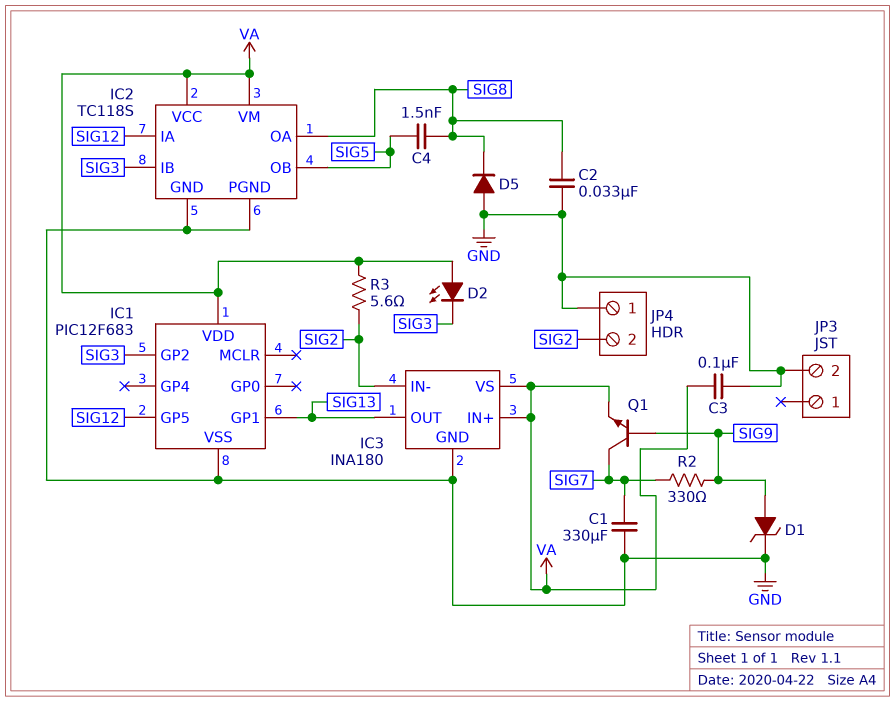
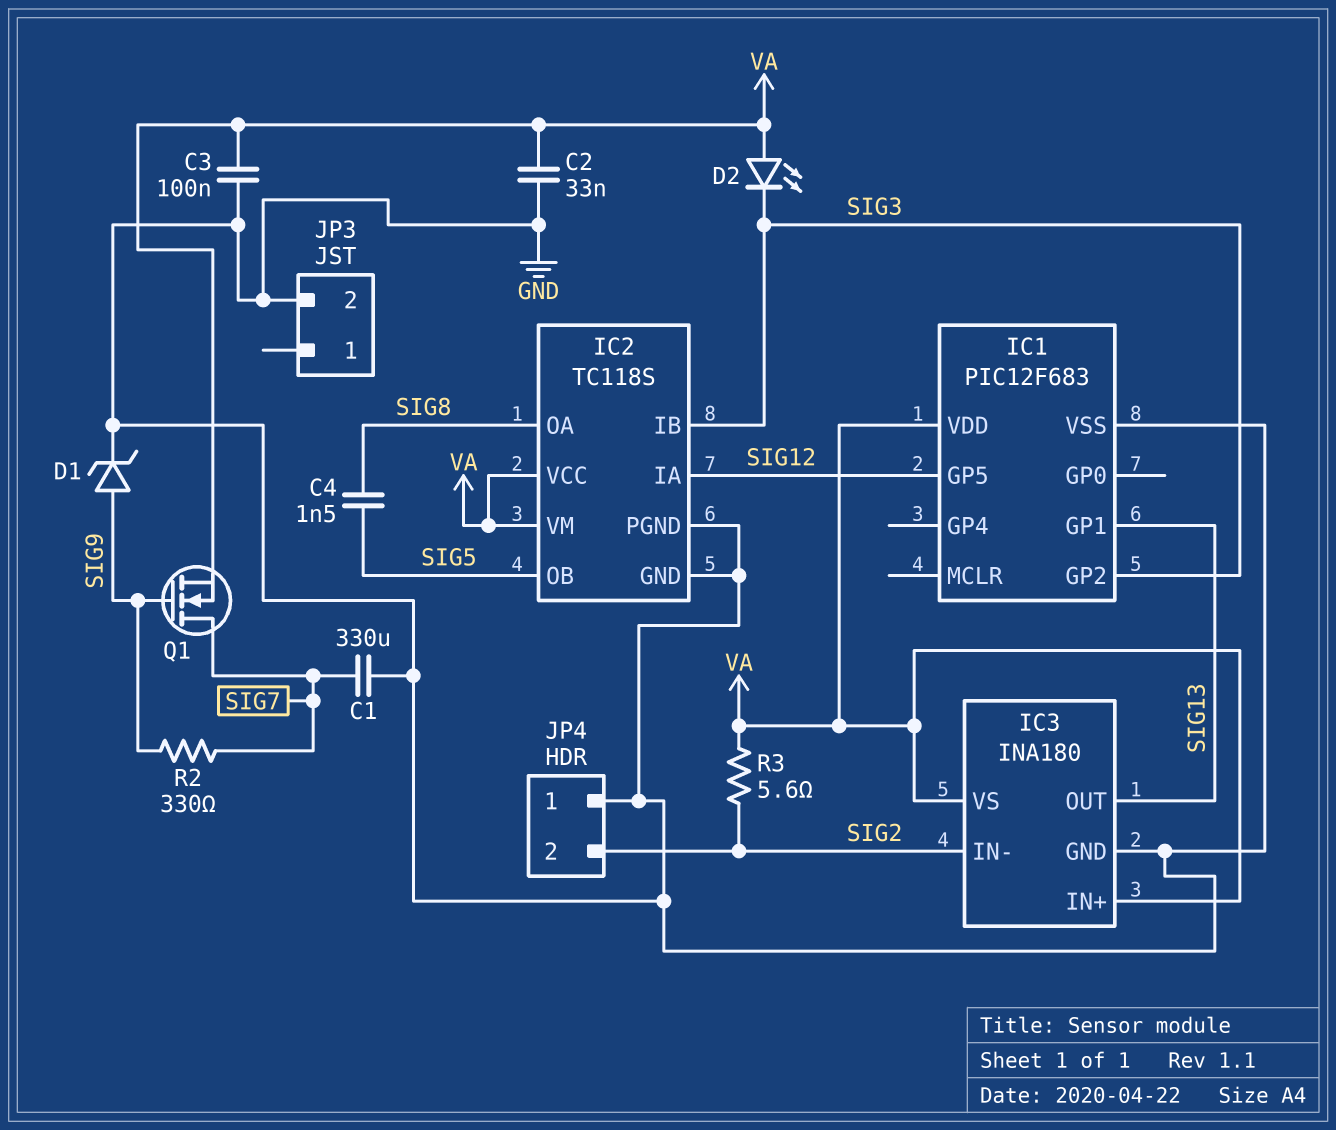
C2: 33nF (GND, SIG8) -> 33nF (GND, VA)
D5: diode (A GND, K SIG8) -> none
Q1: NPN (B SIG9, C SIG7, E VA) -> NMOS (G SIG9, D SIG7, S VA)

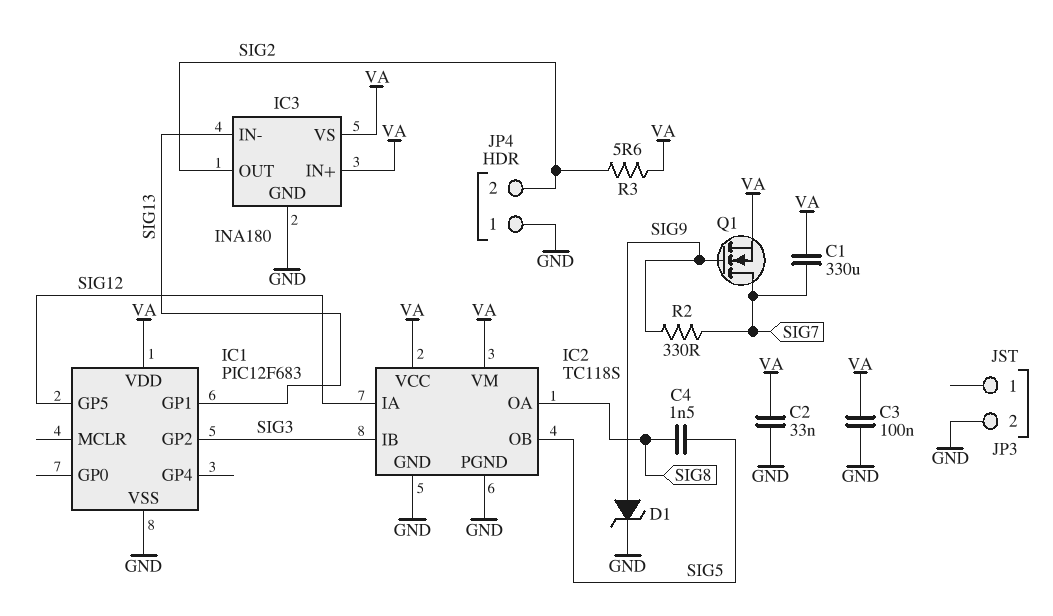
C1: 330uF (GND, SIG7) -> 330uF (SIG7, VA)
D2: LED (A VA, K SIG3) -> none
IC3 pin IN-: SIG2 -> SIG13
IC3 pin OUT: SIG13 -> SIG2

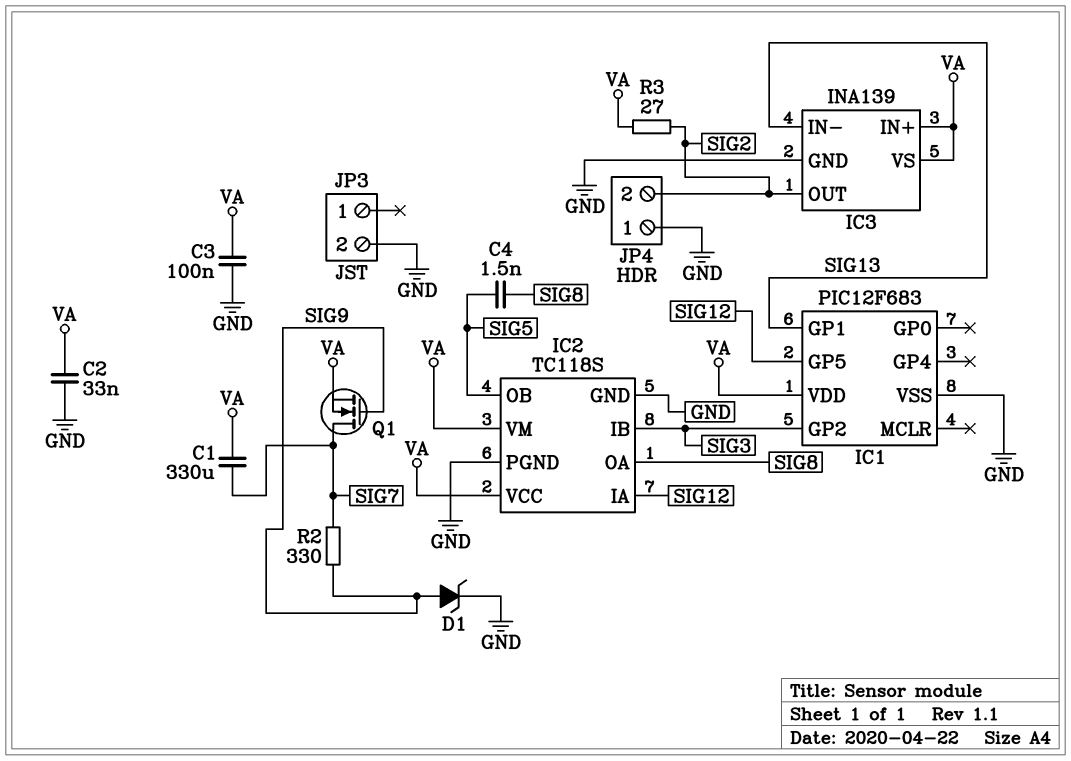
IC3: INA180 -> INA139
R3: 5.6 (SIG2, VA) -> 27 (SIG2, VA)

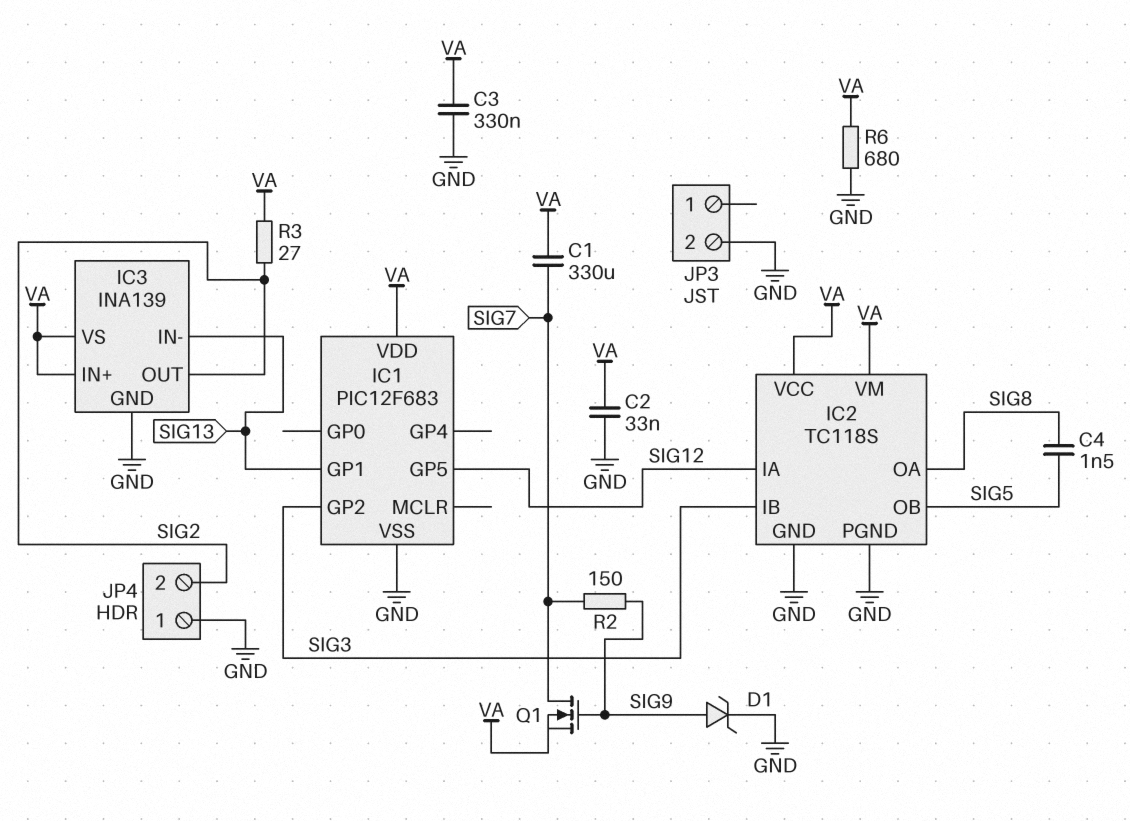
C3: 100nF (GND, VA) -> 330nF (GND, VA)
R2: 330 (SIG7, SIG9) -> 150 (SIG7, SIG9)
R6: none -> 680 (GND, VA)

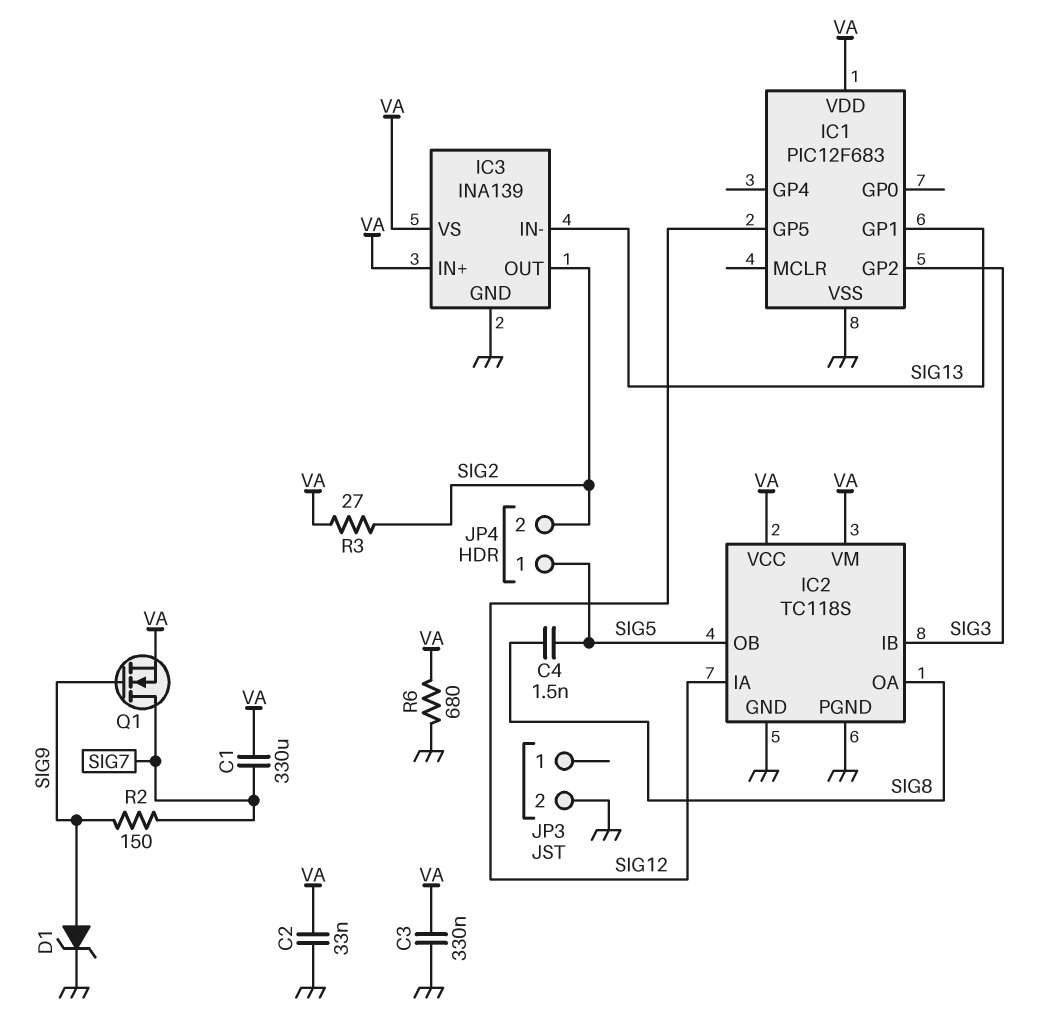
JP4 pin 1: GND -> SIG5

